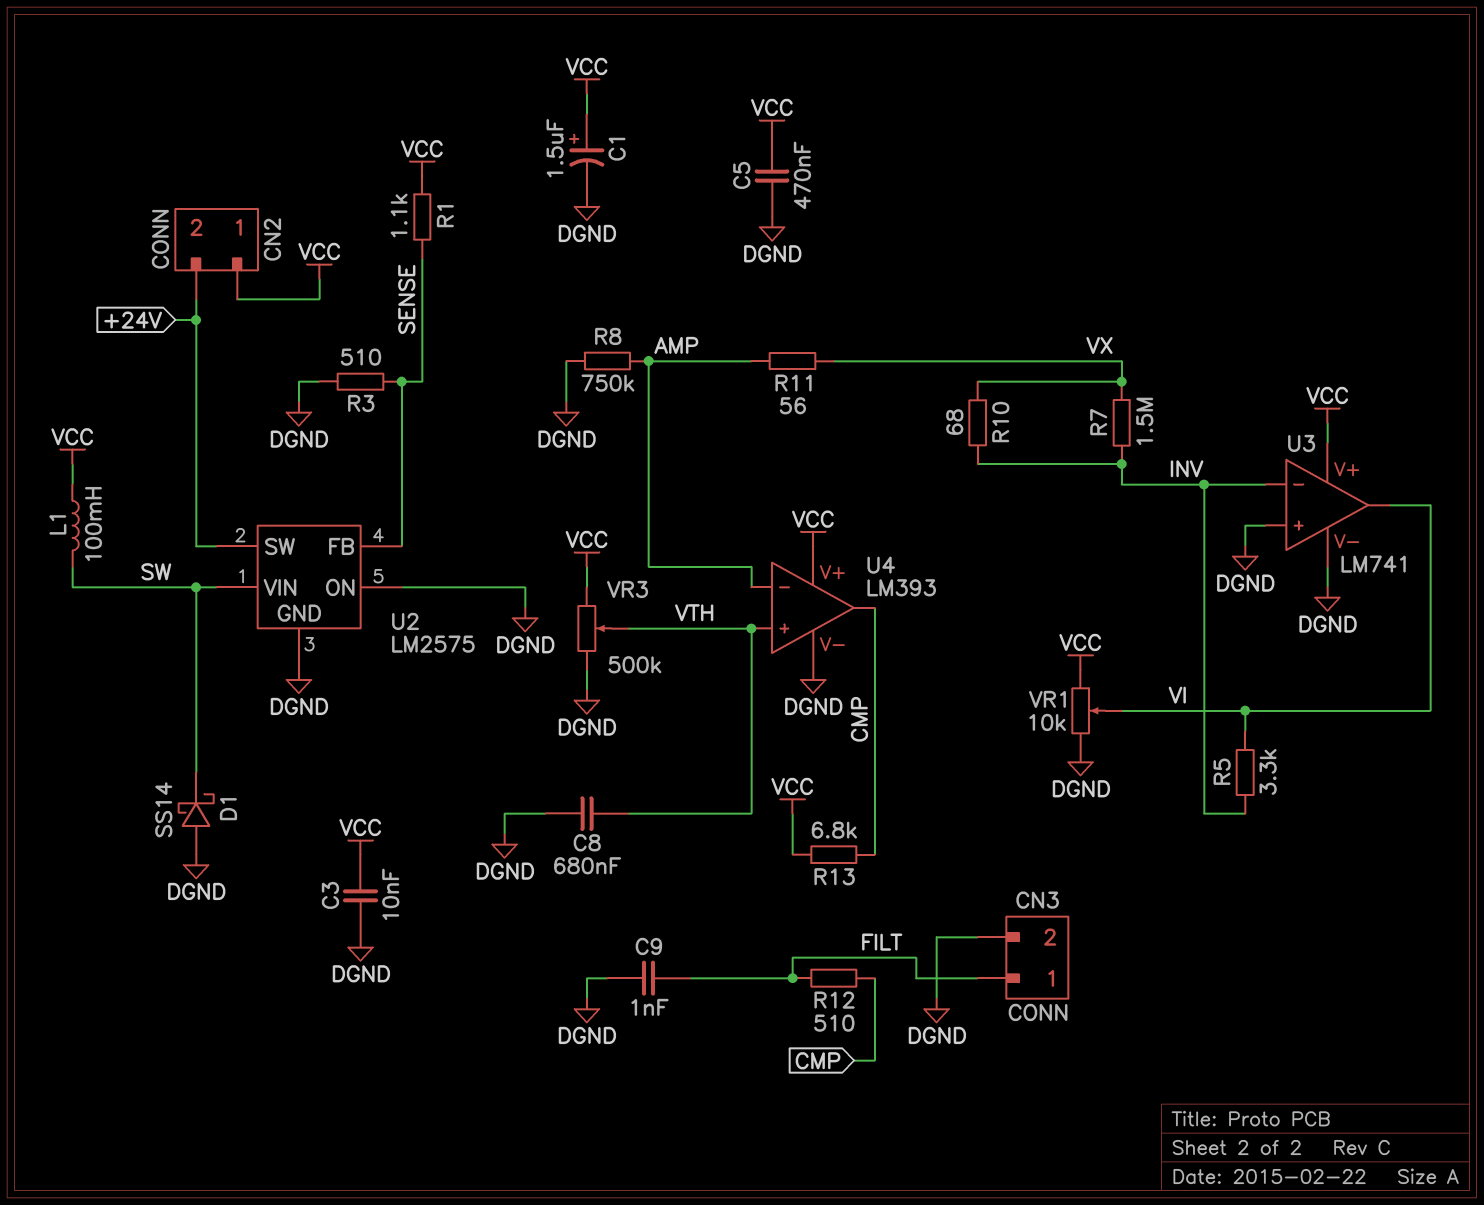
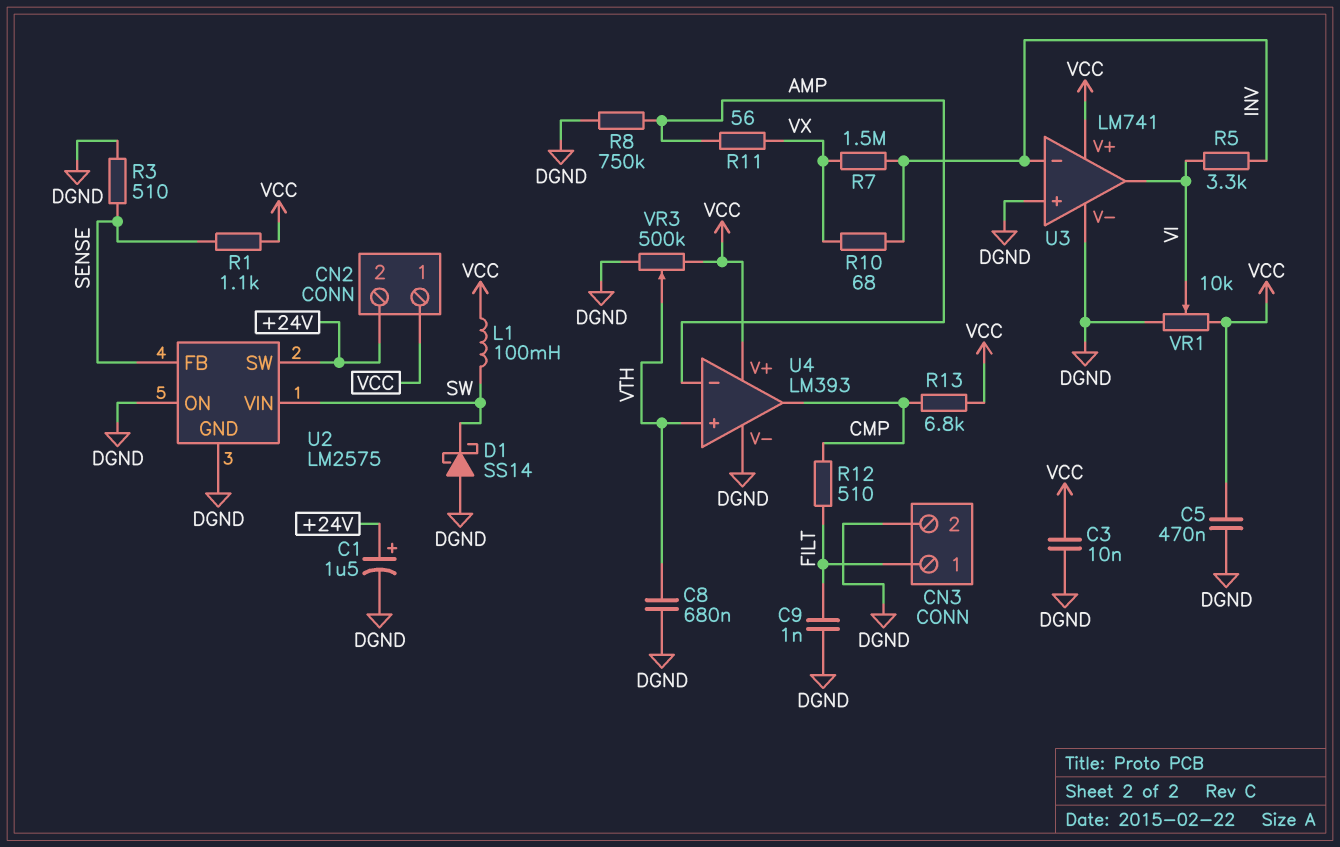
C1: 1.5uF (plus VCC, minus DGND) -> 1.5uF (plus +24V, minus DGND)

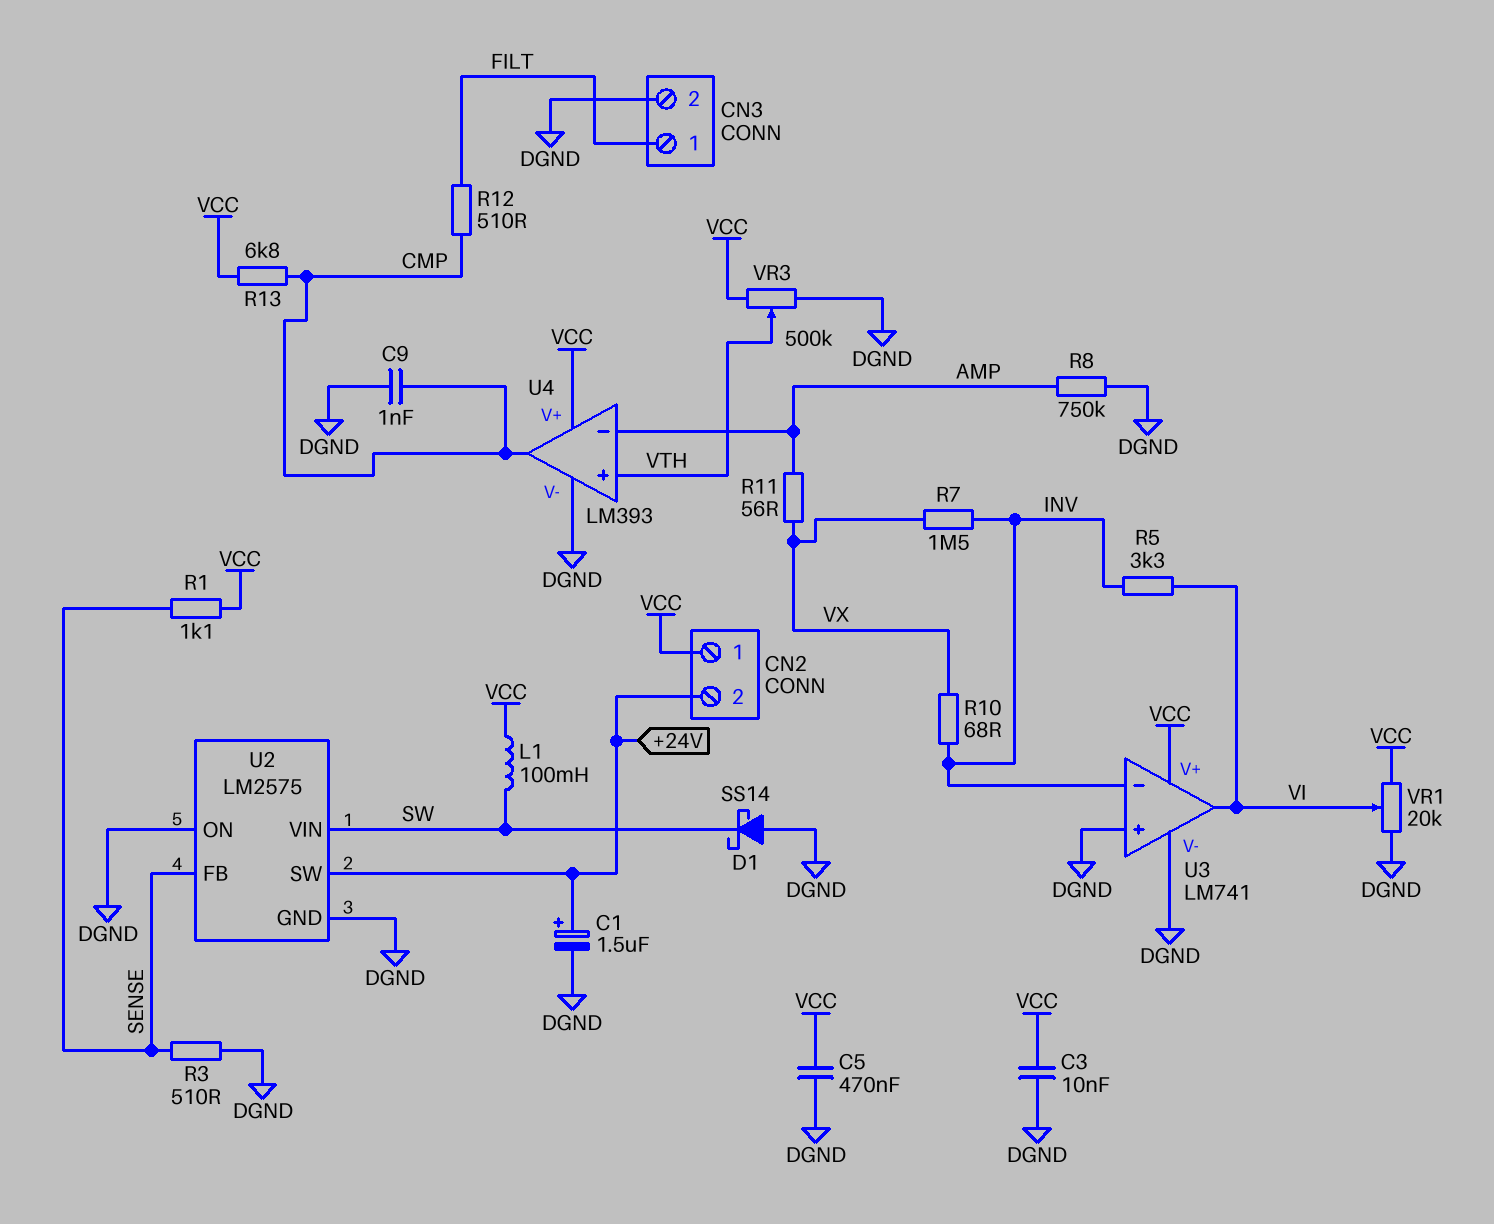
C8: 680nF (DGND, VTH) -> none
C9: 1nF (DGND, FILT) -> 1nF (CMP, DGND)
VR1: 10k (DGND, VCC, wiper VI) -> 20k (DGND, VCC, wiper VI)

